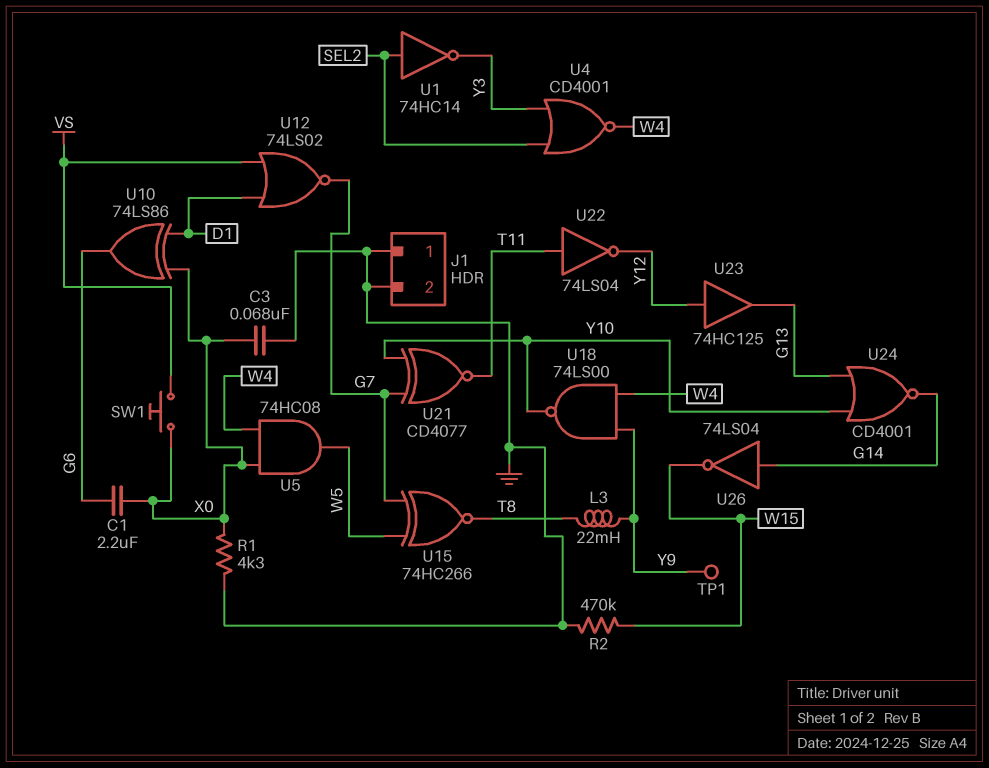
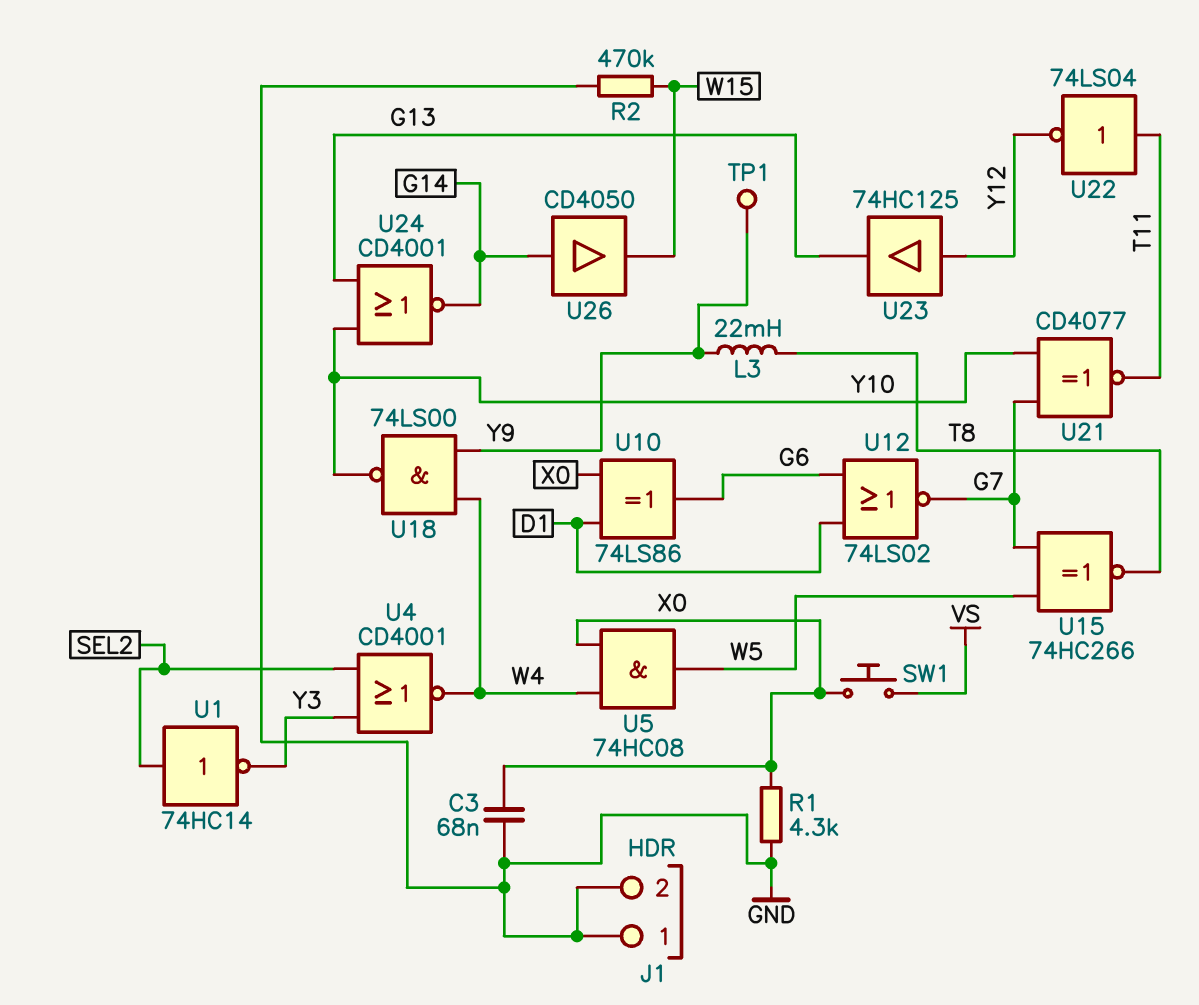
C1: 2.2uF (G6, X0) -> none
U12: NOR 74LS02 (in D1, in VS, out G7) -> NOR 74LS02 (in D1, in G6, out G7)
U26: NOT 74LS04 (in G14, out W15) -> buffer CD4050 (in G14, out W15)

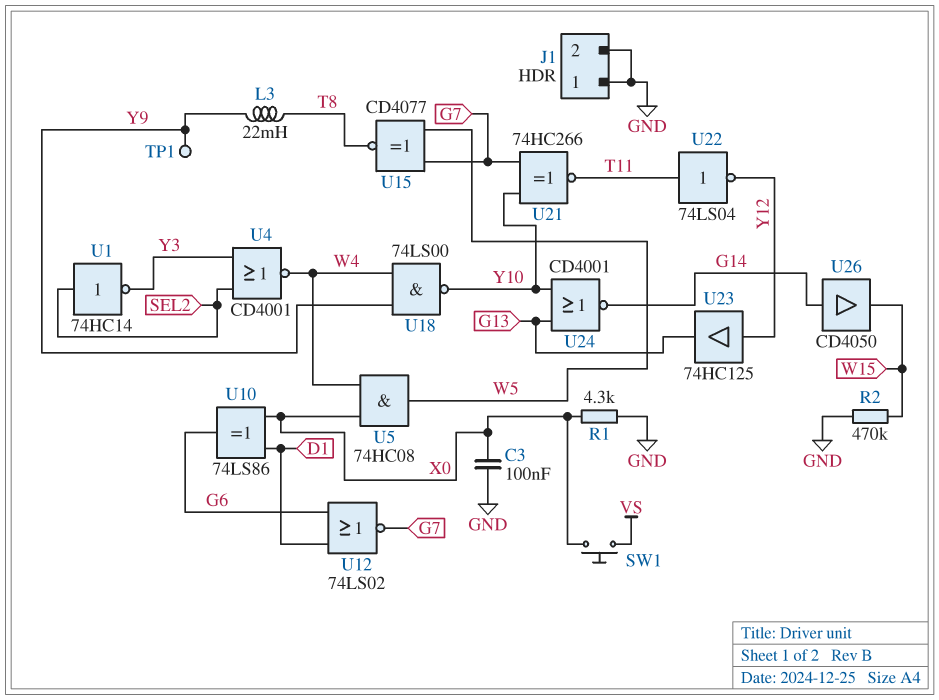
C3: 68nF (GND, X0) -> 100nF (GND, X0)
U15: XNOR 74HC266 (in G7, in W5, out T8) -> XNOR CD4077 (in G7, in W5, out T8)
U21: XNOR CD4077 (in G7, in Y10, out T11) -> XNOR 74HC266 (in G7, in Y10, out T11)

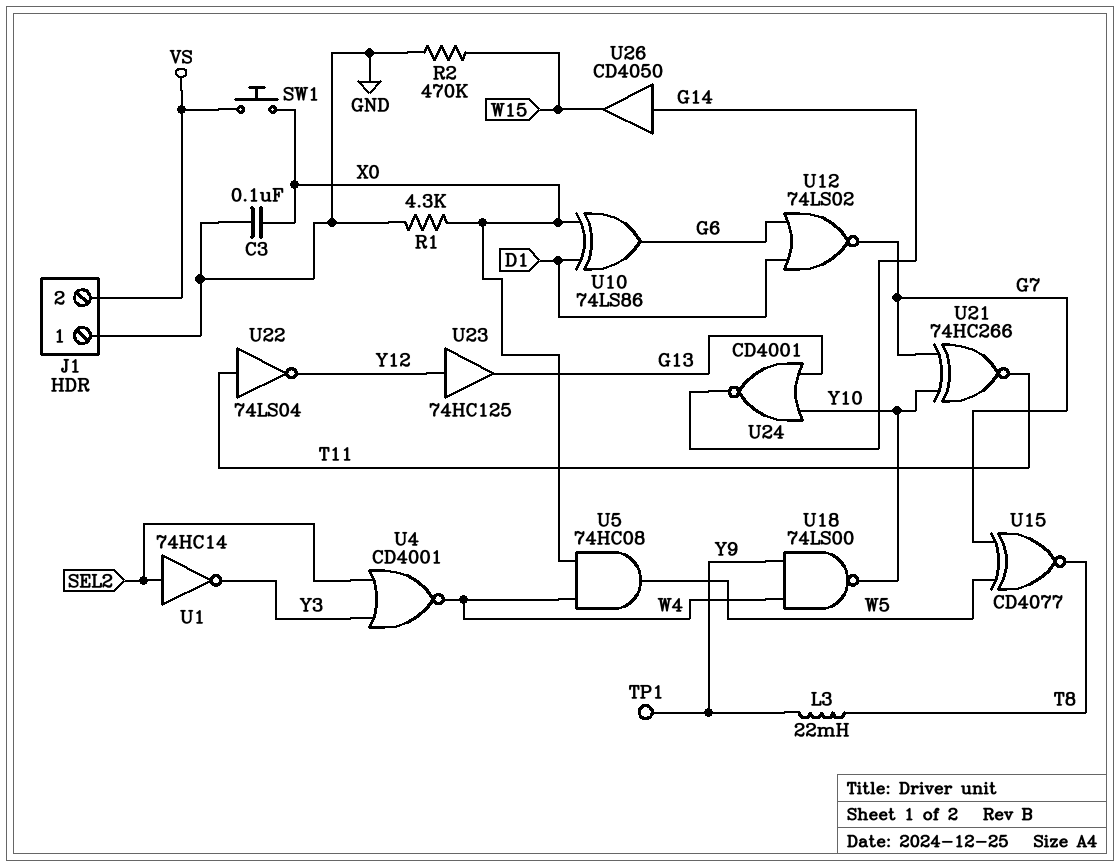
J1 pin 2: GND -> VS

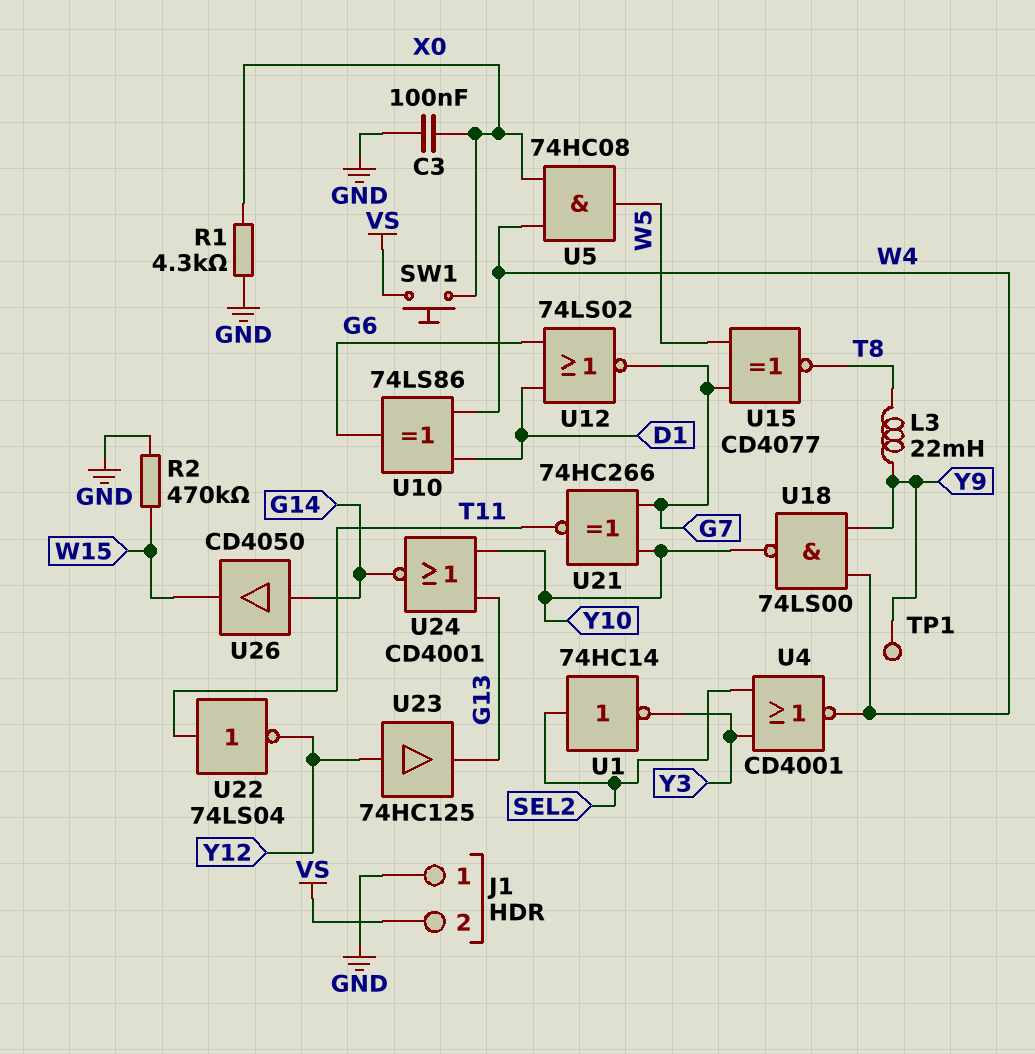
U10: XOR 74LS86 (in D1, in X0, out G6) -> XOR 74LS86 (in D1, in W4, out G6)

